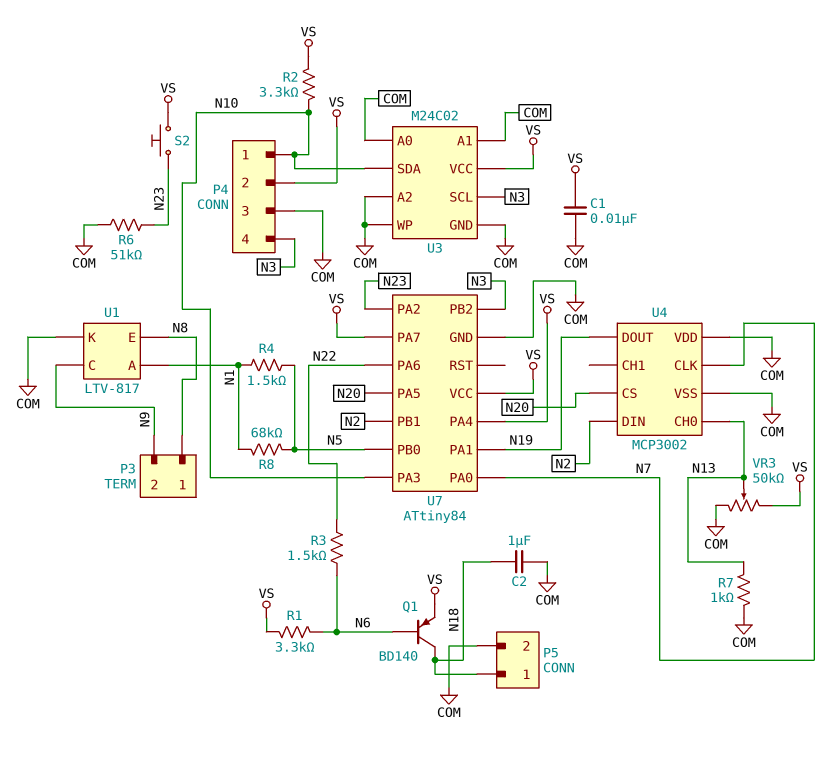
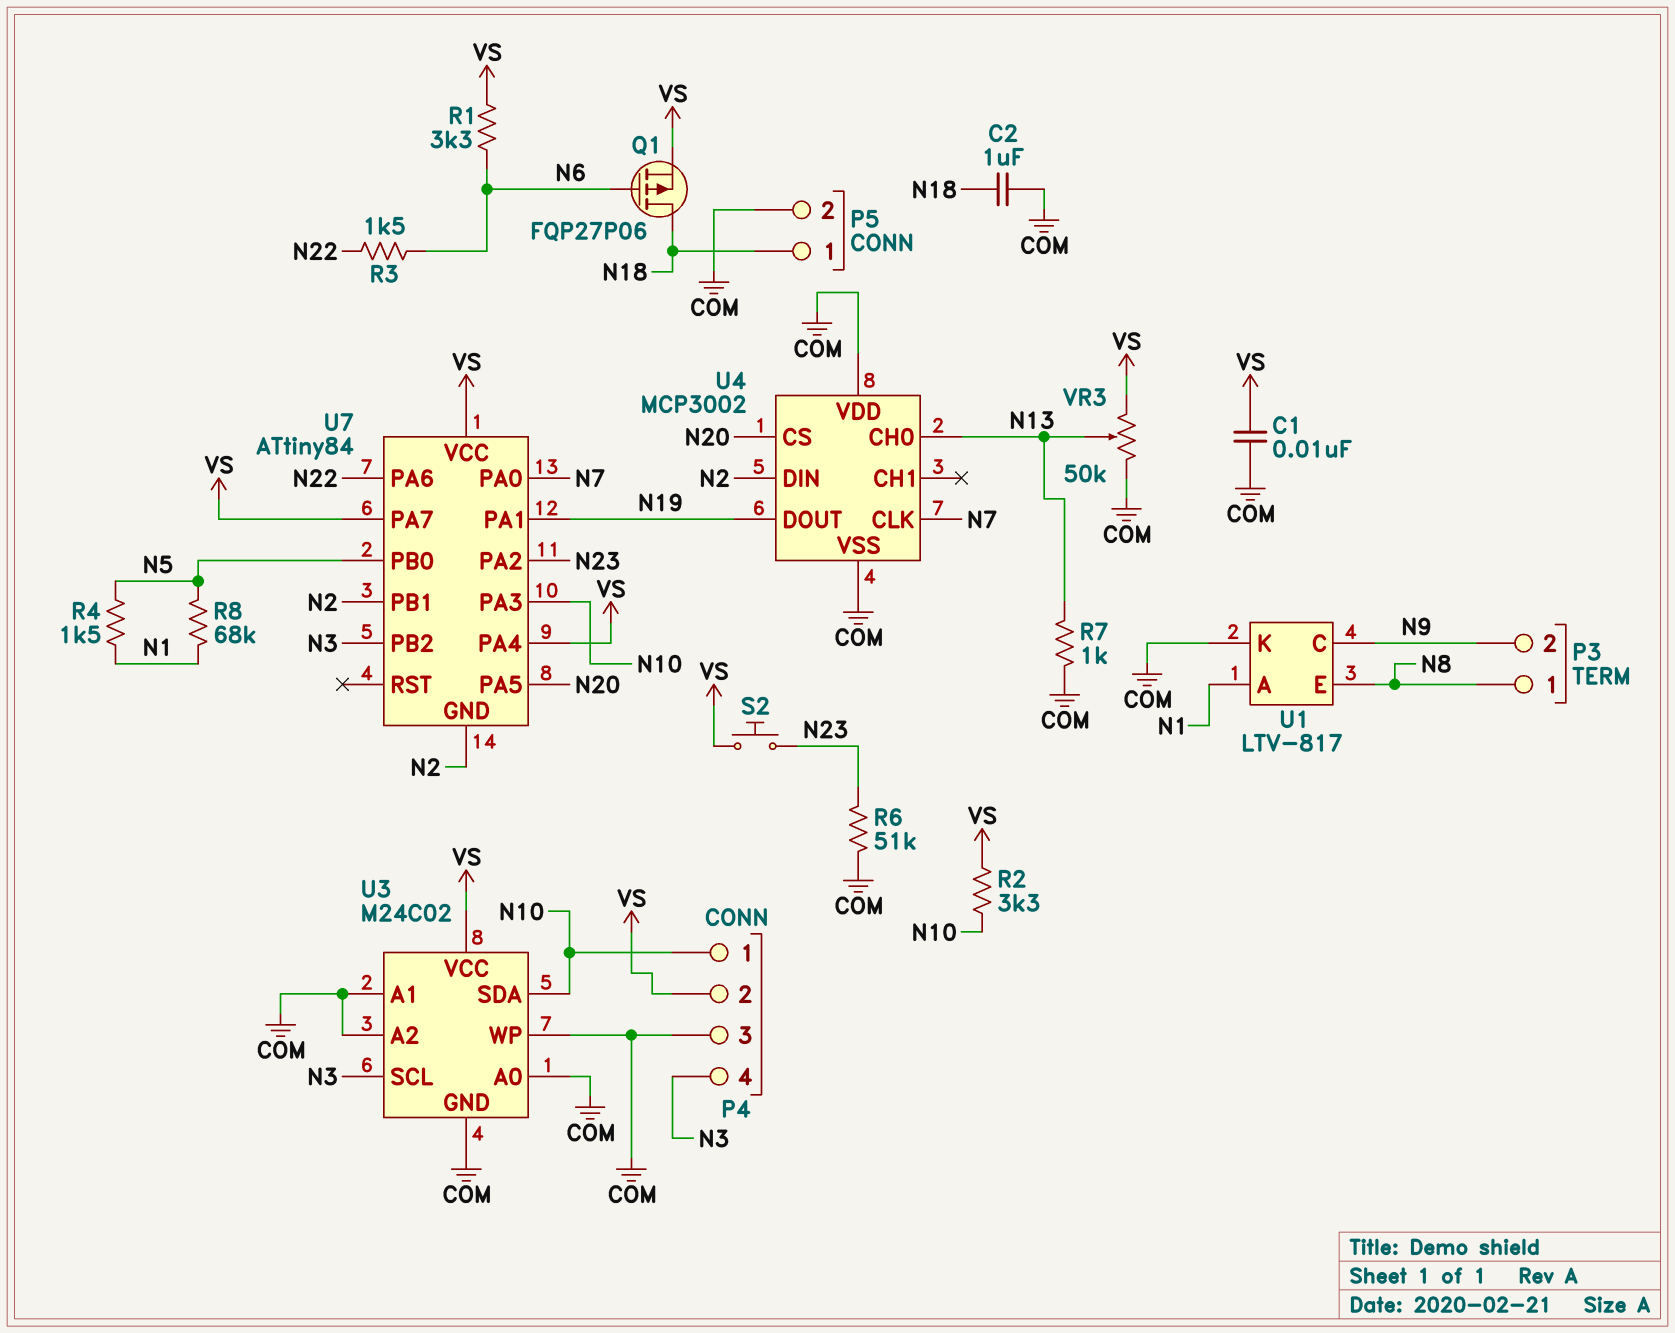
Q1: PNP BD140 (B N6, C N18, E VS) -> PMOS FQP27P06 (G N6, D N18, S VS)
U7 pin GND: COM -> N2

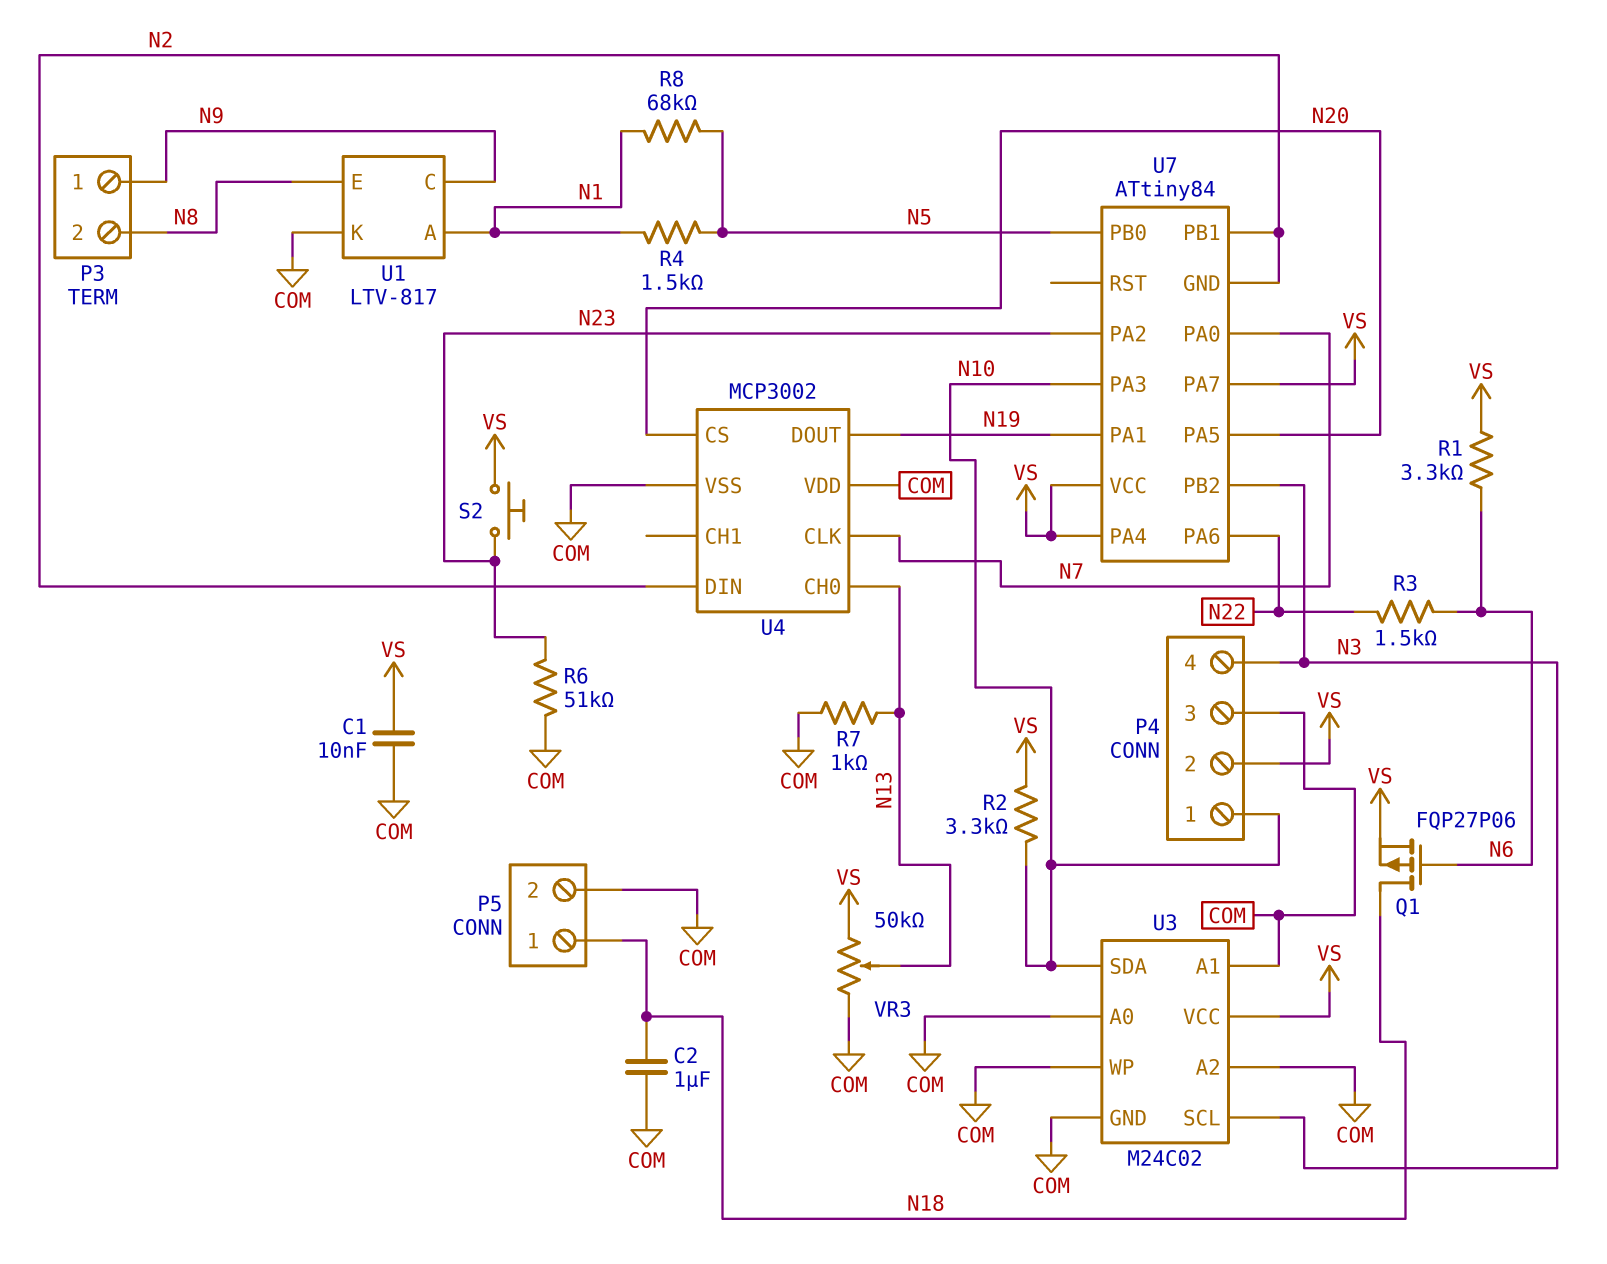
P3 pin 1: N8 -> N9
P3 pin 2: N9 -> N8

